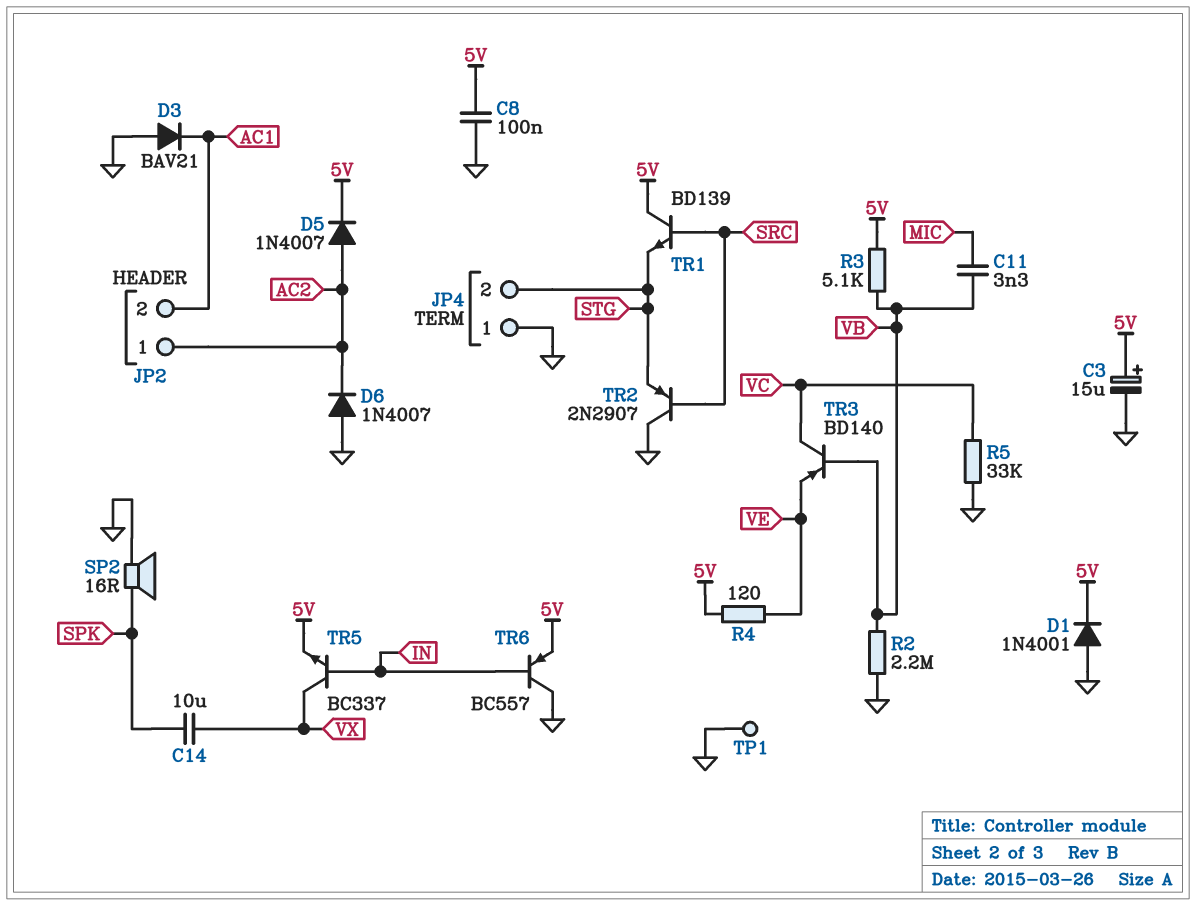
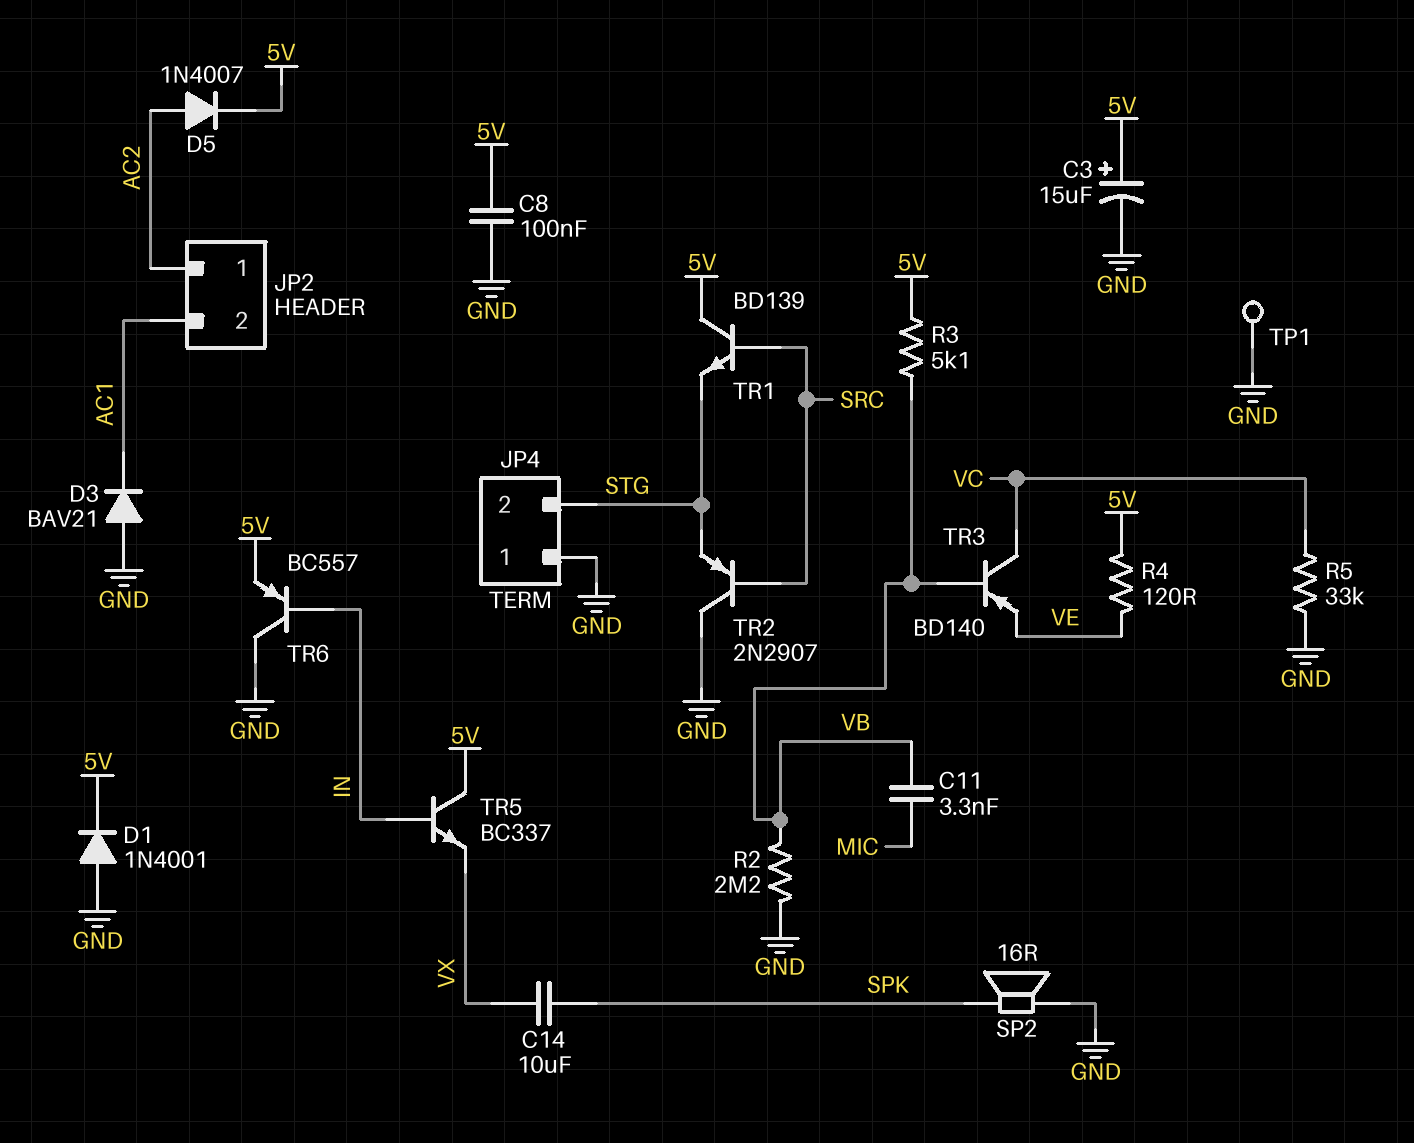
D6: diode 1N4007 (A GND, K AC2) -> none
TR5: NPN BC337 (B IN, C VX, E 5V) -> NPN BC337 (B IN, C 5V, E VX)

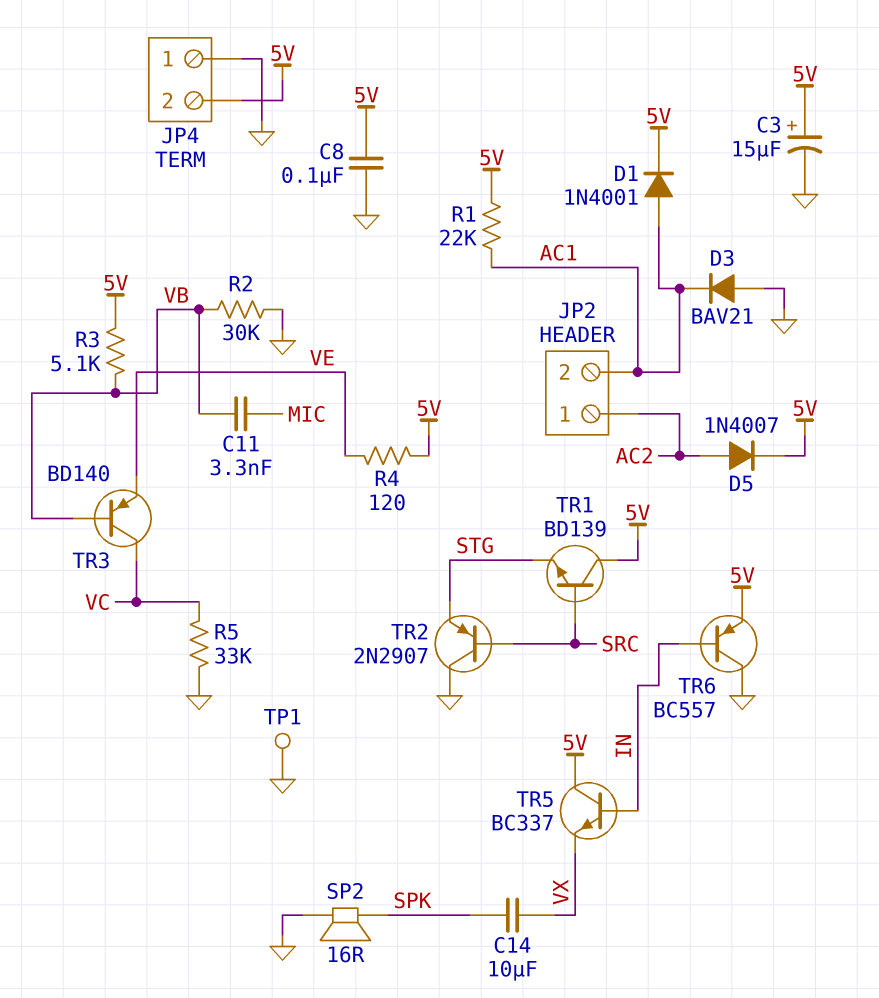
D1: diode 1N4001 (A GND, K 5V) -> diode 1N4001 (A AC1, K 5V)
JP4 pin 2: STG -> 5V
R1: none -> 22k (5V, AC1)
R2: 2.2M (GND, VB) -> 30k (GND, VB)

